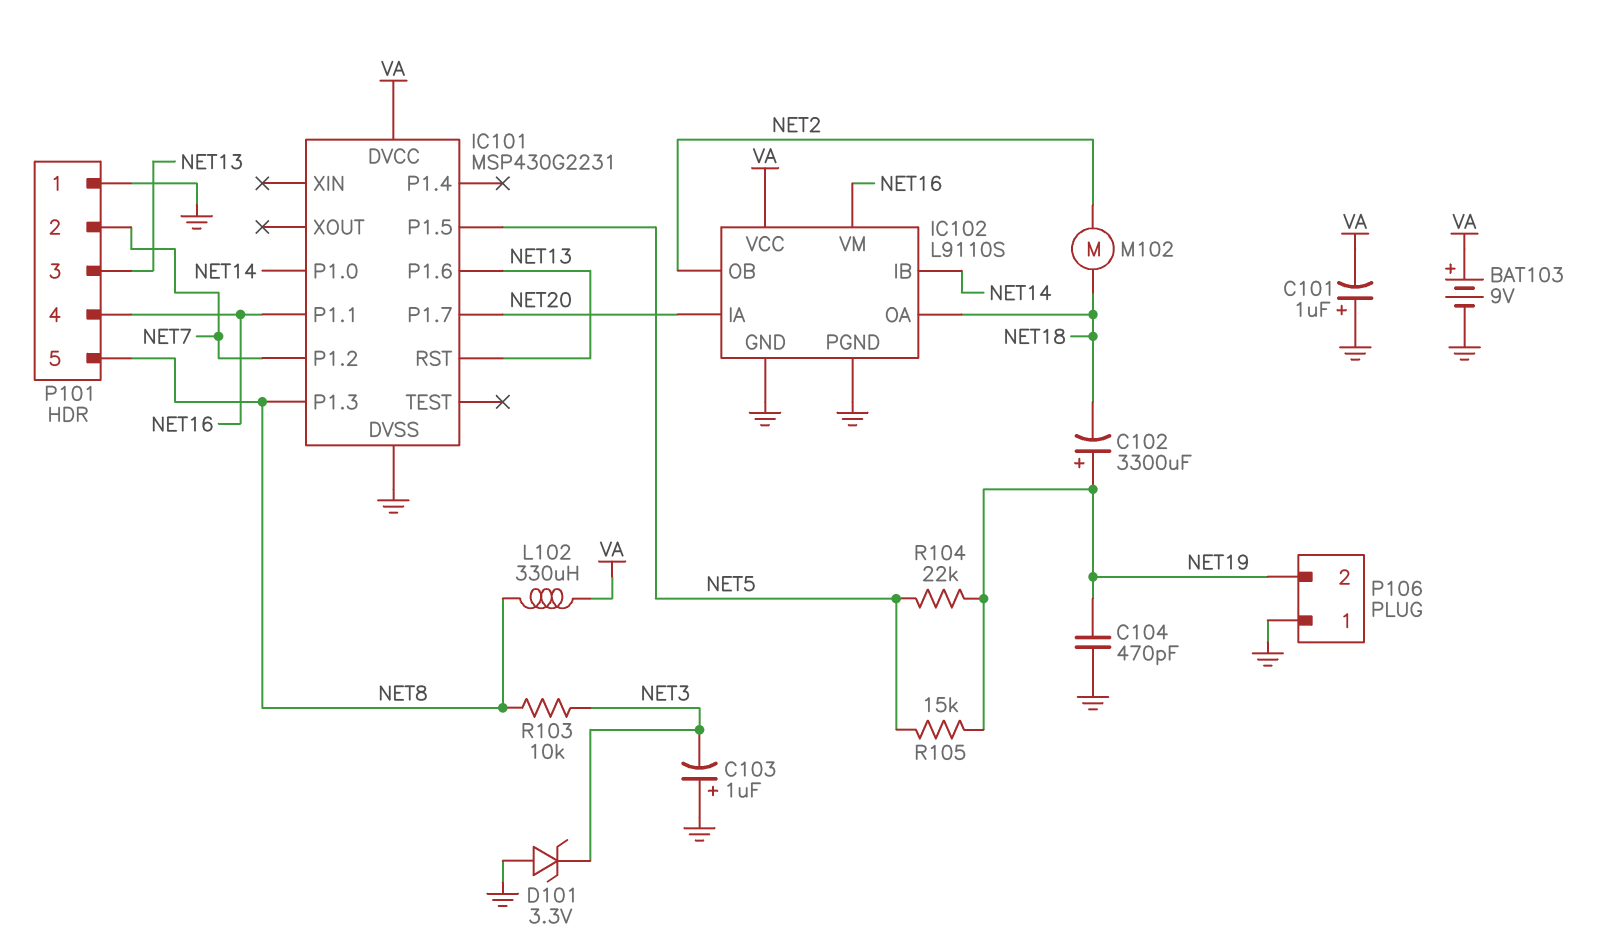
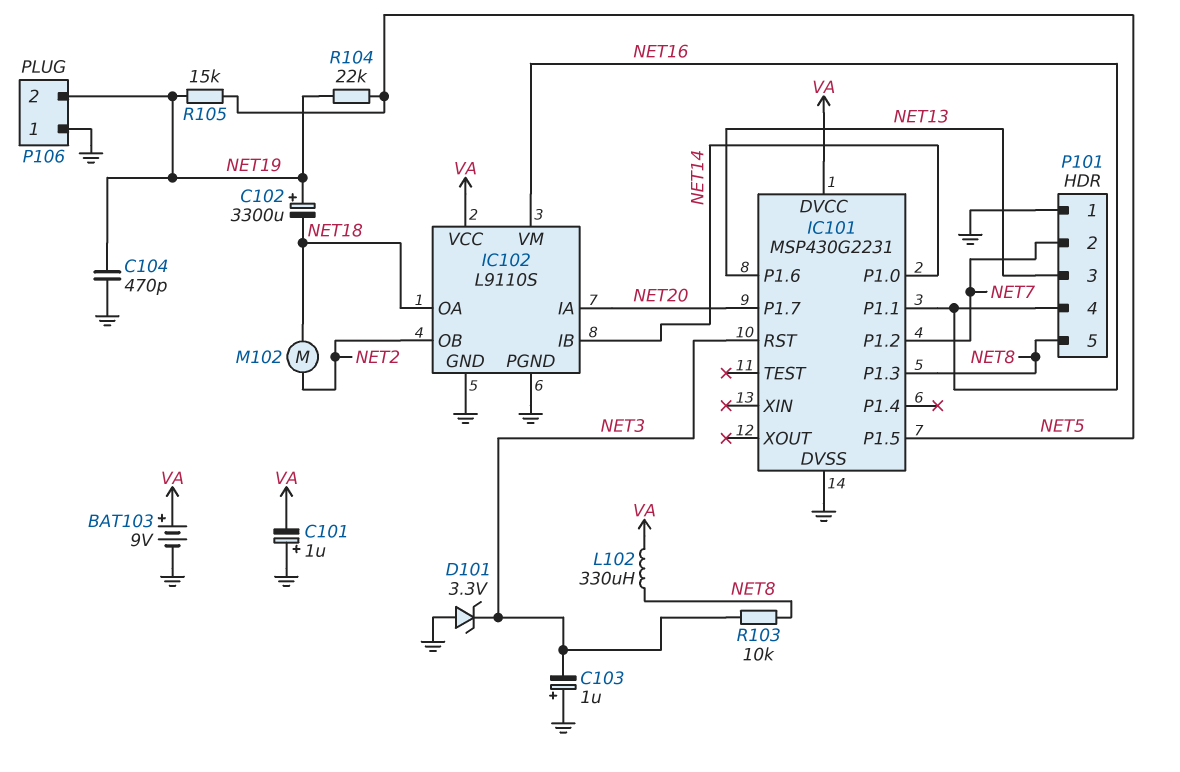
IC101 pin RST: NET13 -> NET3

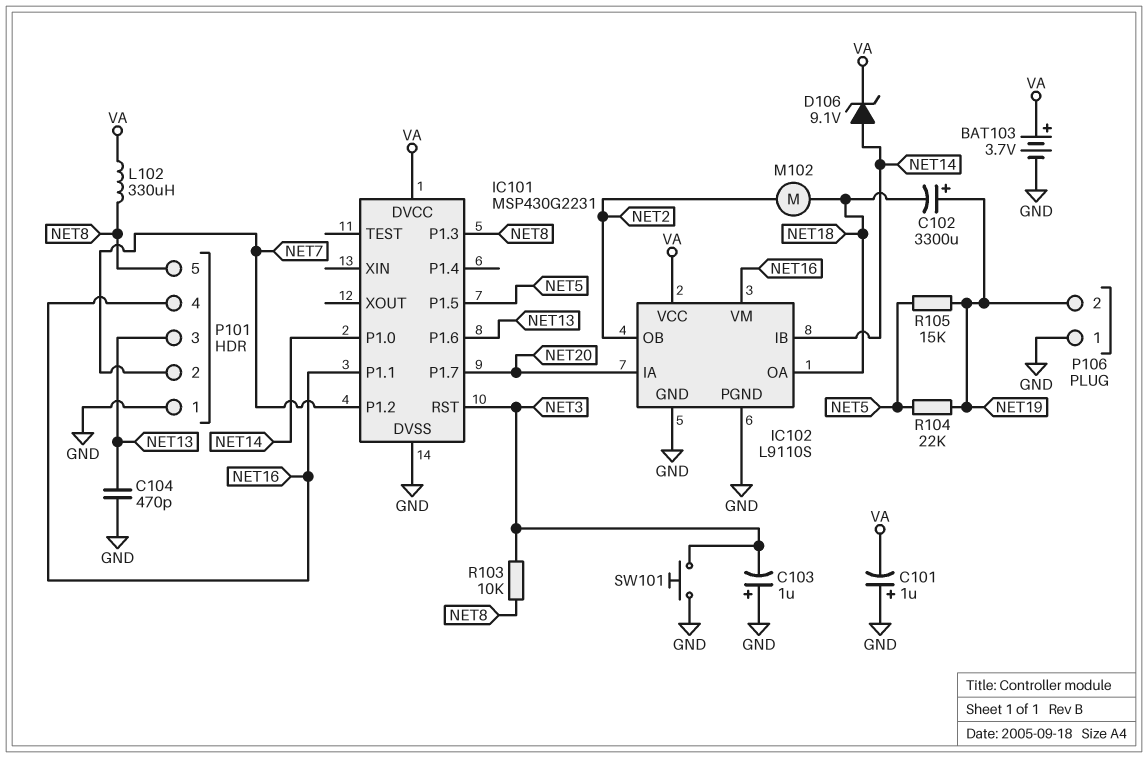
BAT103: 9V (plus VA, minus GND) -> 3.7V (plus VA, minus GND)
C104: 470pF (GND, NET19) -> 470pF (GND, NET13)
D101: zener 3.3V (A GND, K NET3) -> none
D106: none -> zener 9.1V (A NET14, K VA)
SW101: none -> button (GND, NET3)

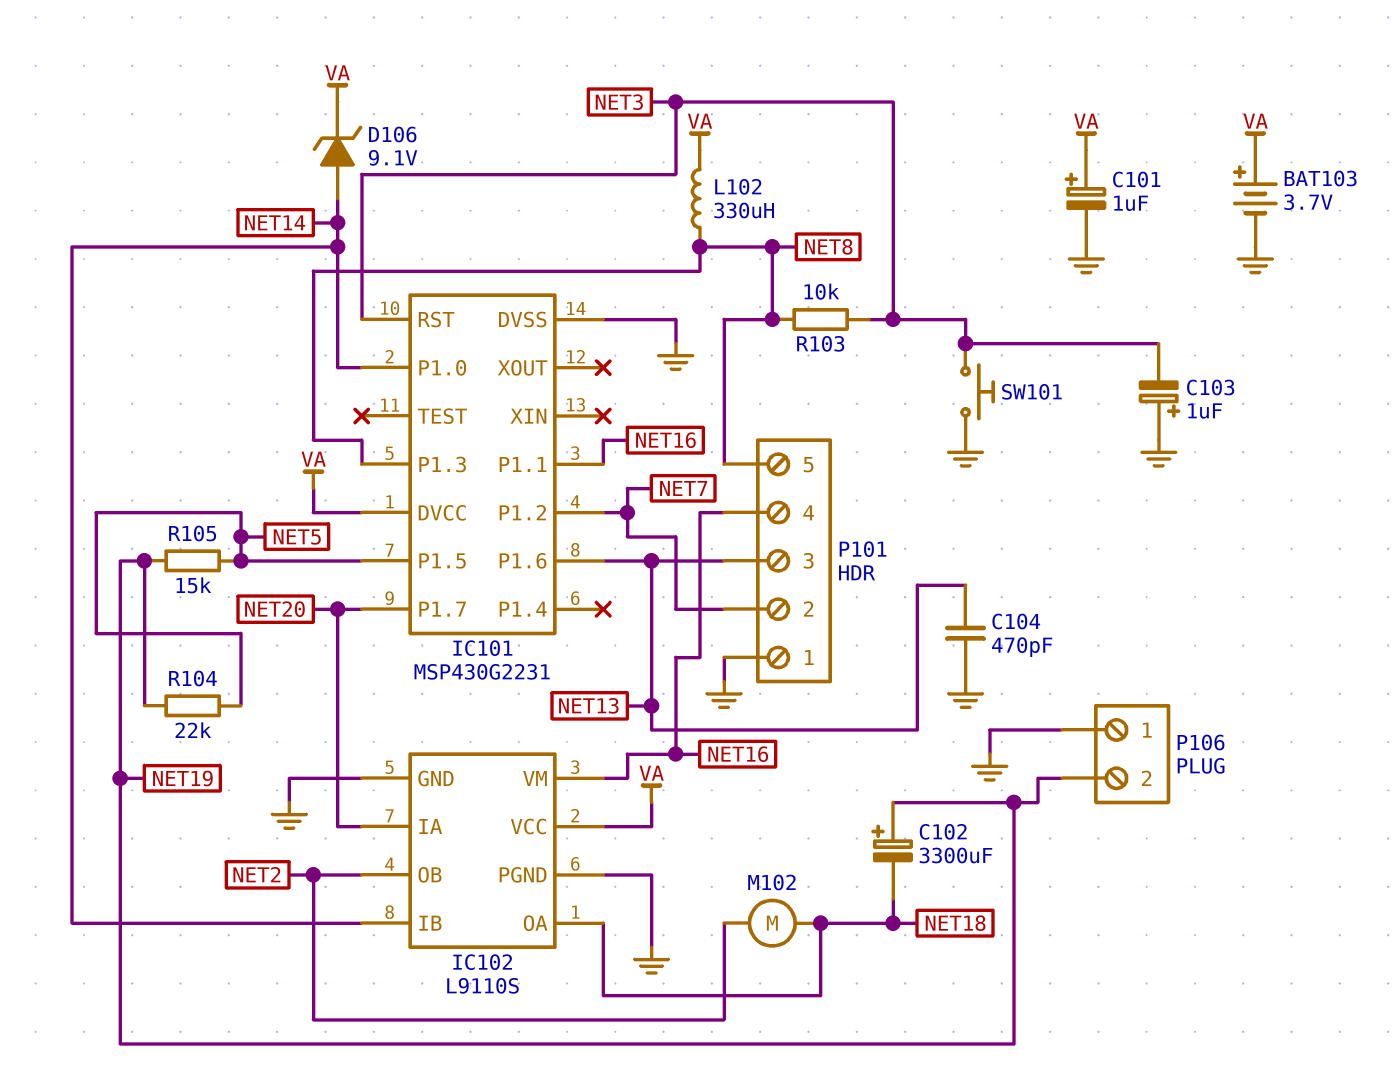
C101: 1uF (plus GND, minus VA) -> 1uF (plus VA, minus GND)

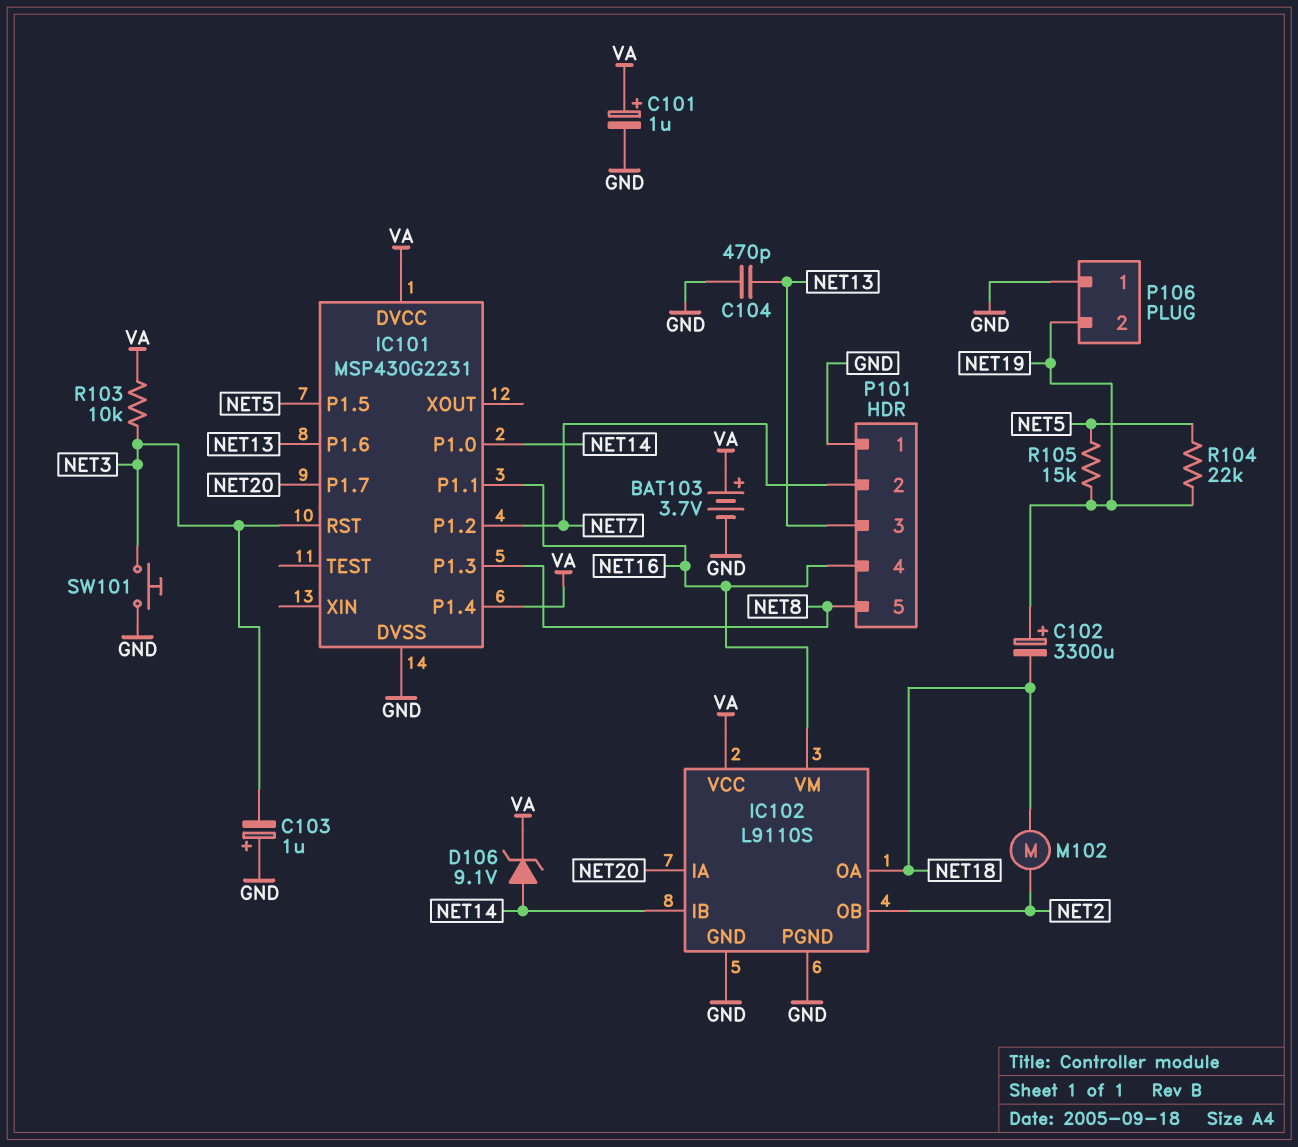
IC101 pin P1.4: none -> VA
L102: 330uH (NET8, VA) -> none
R103: 10k (NET3, NET8) -> 10k (NET3, VA)

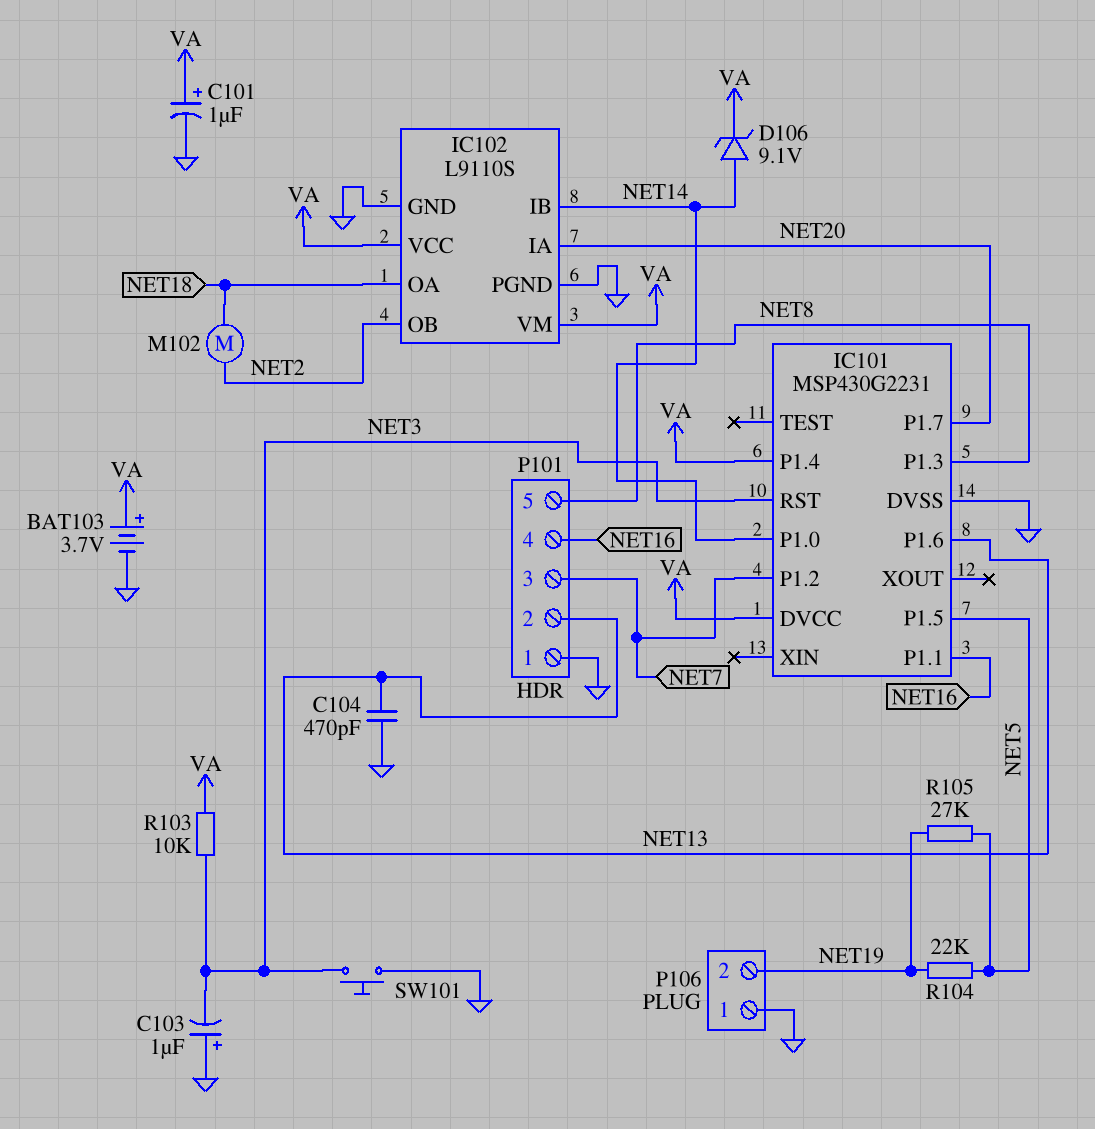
C102: 3300uF (plus NET19, minus NET18) -> none
IC102 pin VM: NET16 -> VA
P101 pin 2: NET7 -> NET13
P101 pin 3: NET13 -> NET7
R105: 15k (NET5, NET19) -> 27k (NET5, NET19)

